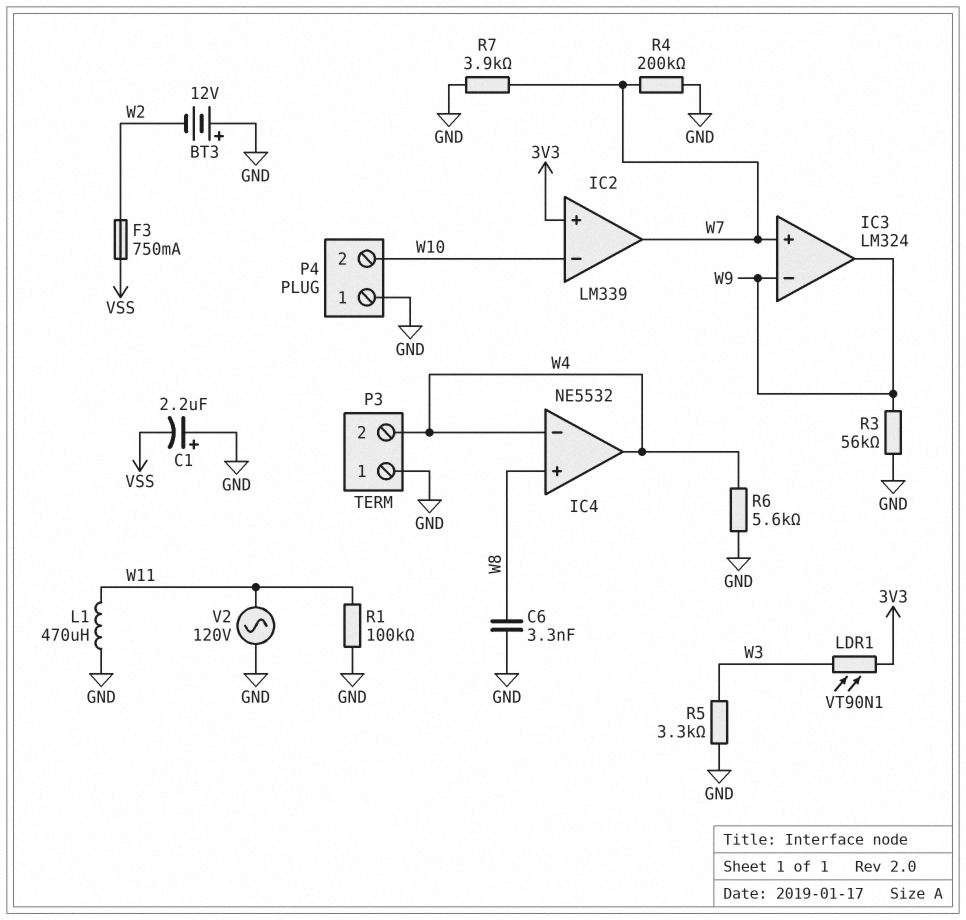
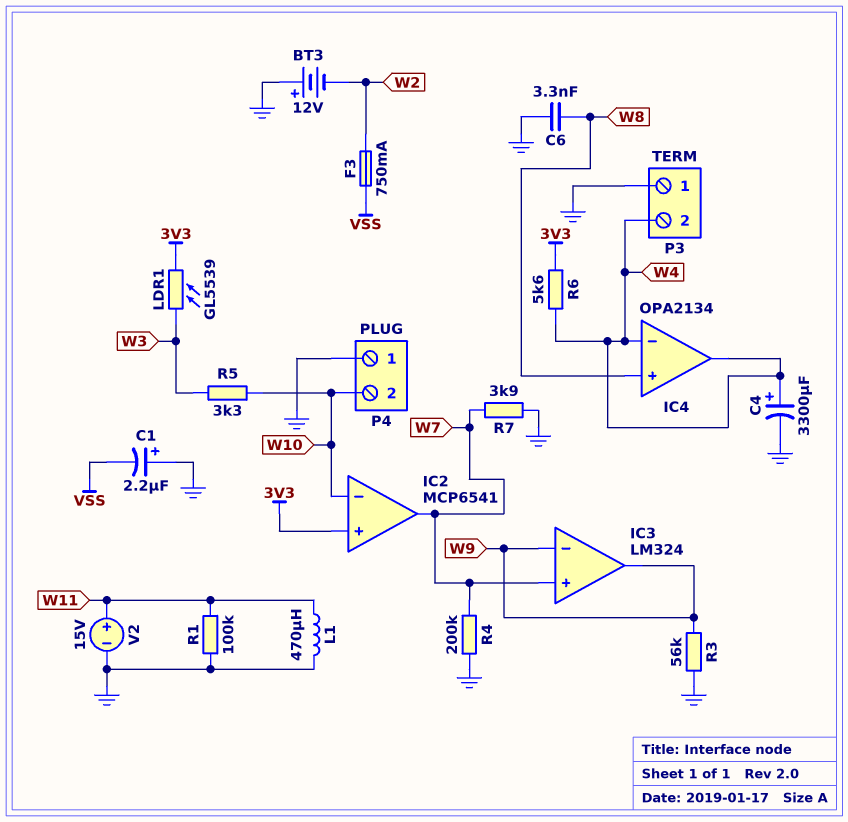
C4: none -> 3300uF (plus W4, minus GND)
IC2: LM339 -> MCP6541
IC4: NE5532 -> OPA2134
LDR1: VT90N1 (3V3, W3) -> GL5539 (3V3, W3)
R5: 3.3k (GND, W3) -> 3.3k (W3, W10)
R6: 5.6k (GND, W4) -> 5.6k (3V3, W4)
V2: AC 120V (GND, W11) -> 15V (plus W11, minus GND)

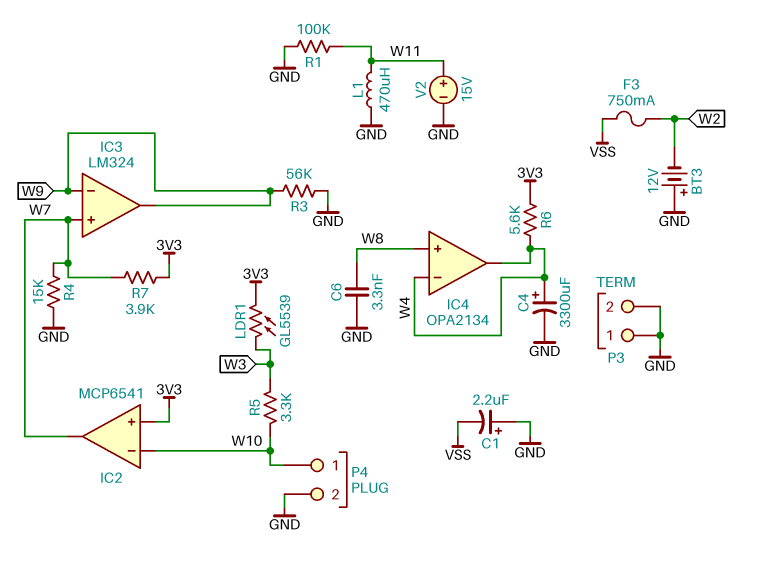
P3 pin 2: W4 -> GND
P4 pin 1: GND -> W10
P4 pin 2: W10 -> GND
R4: 200k (GND, W7) -> 15k (GND, W7)
R7: 3.9k (GND, W7) -> 3.9k (3V3, W7)

